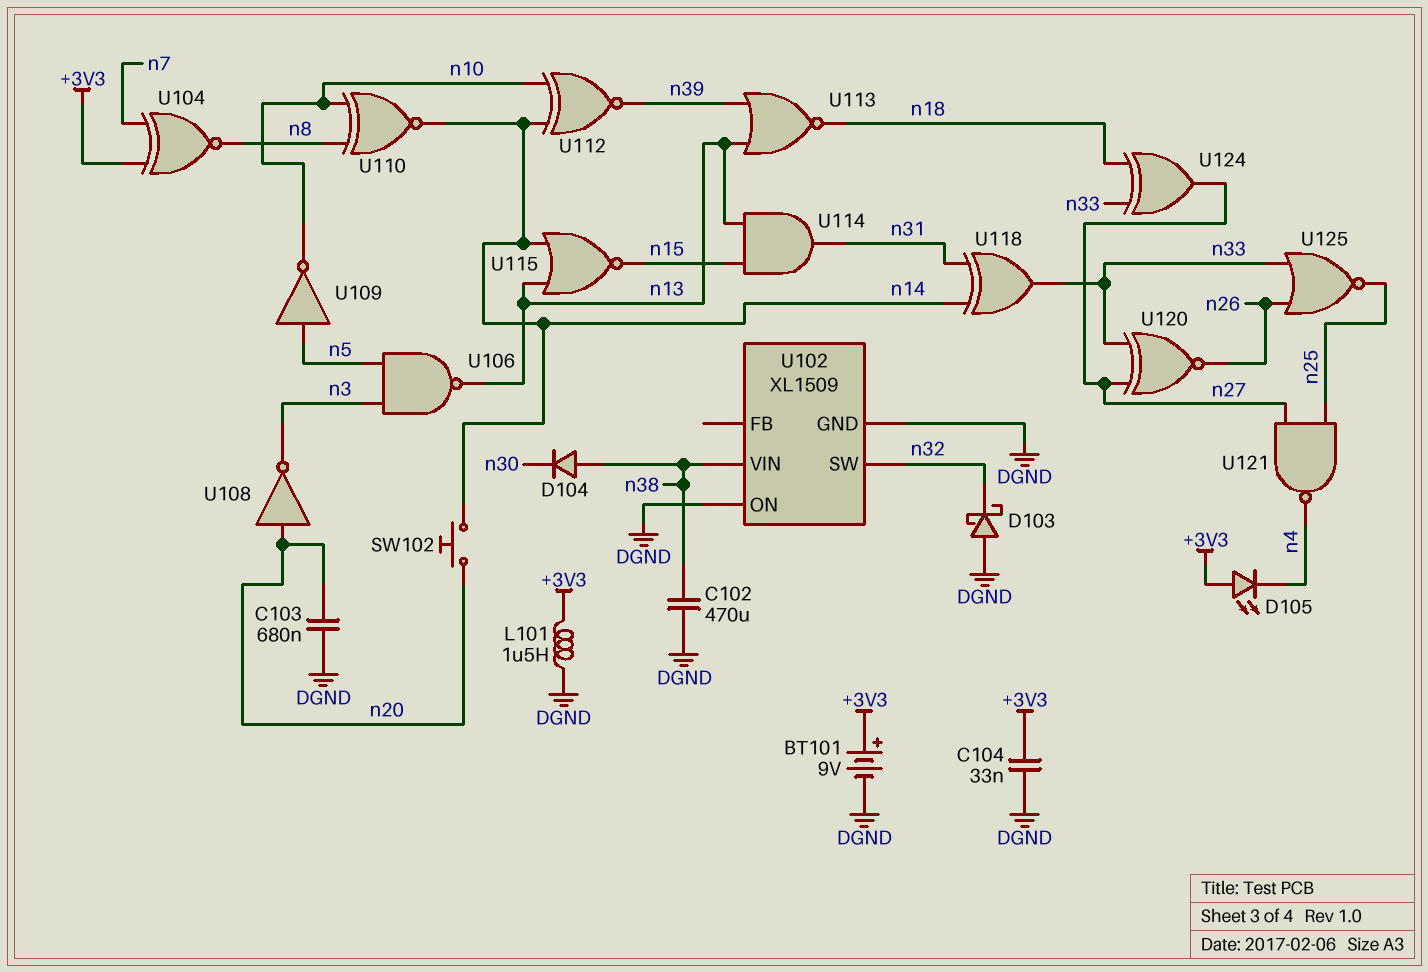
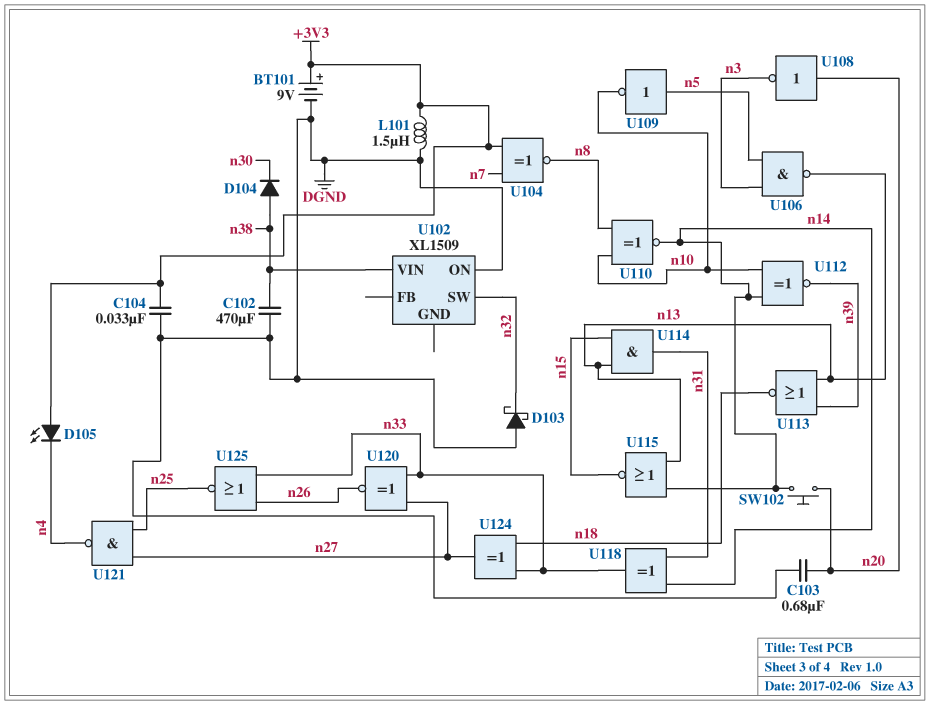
U102 pin GND: DGND -> none

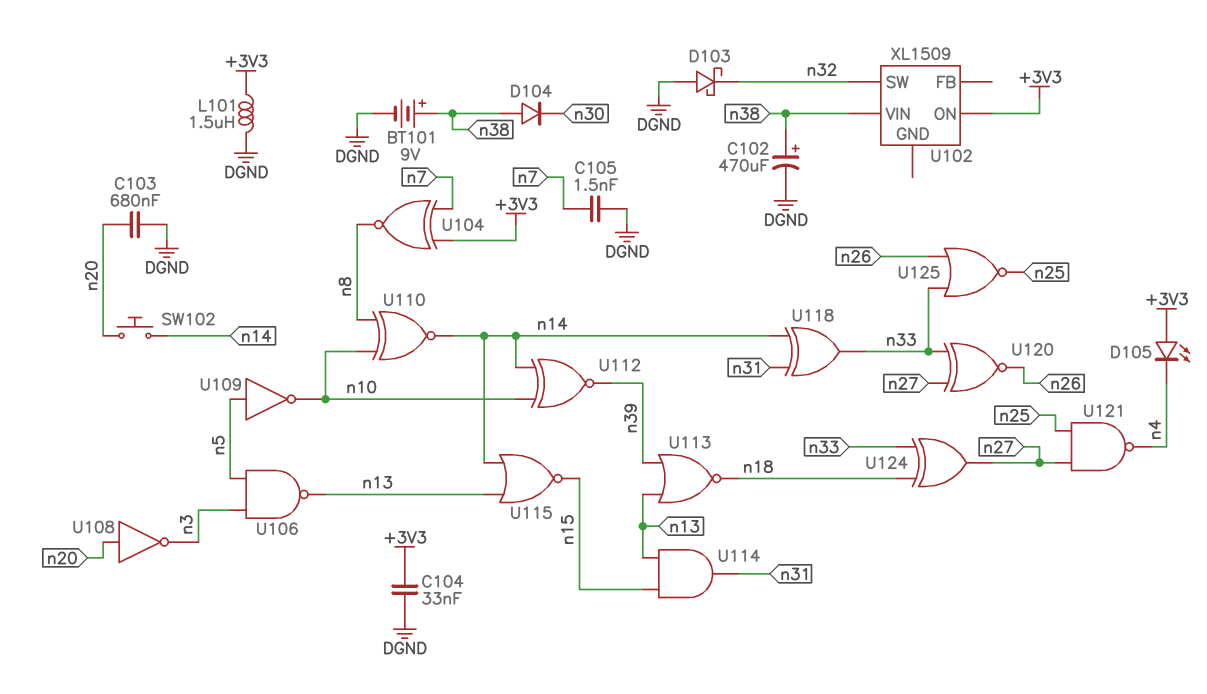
BT101: 9V (plus +3V3, minus DGND) -> 9V (plus n38, minus DGND)
C102: 470uF (DGND, n38) -> 470uF (plus n38, minus DGND)
C105: none -> 1.5nF (DGND, n7)
U102 pin ON: DGND -> +3V3

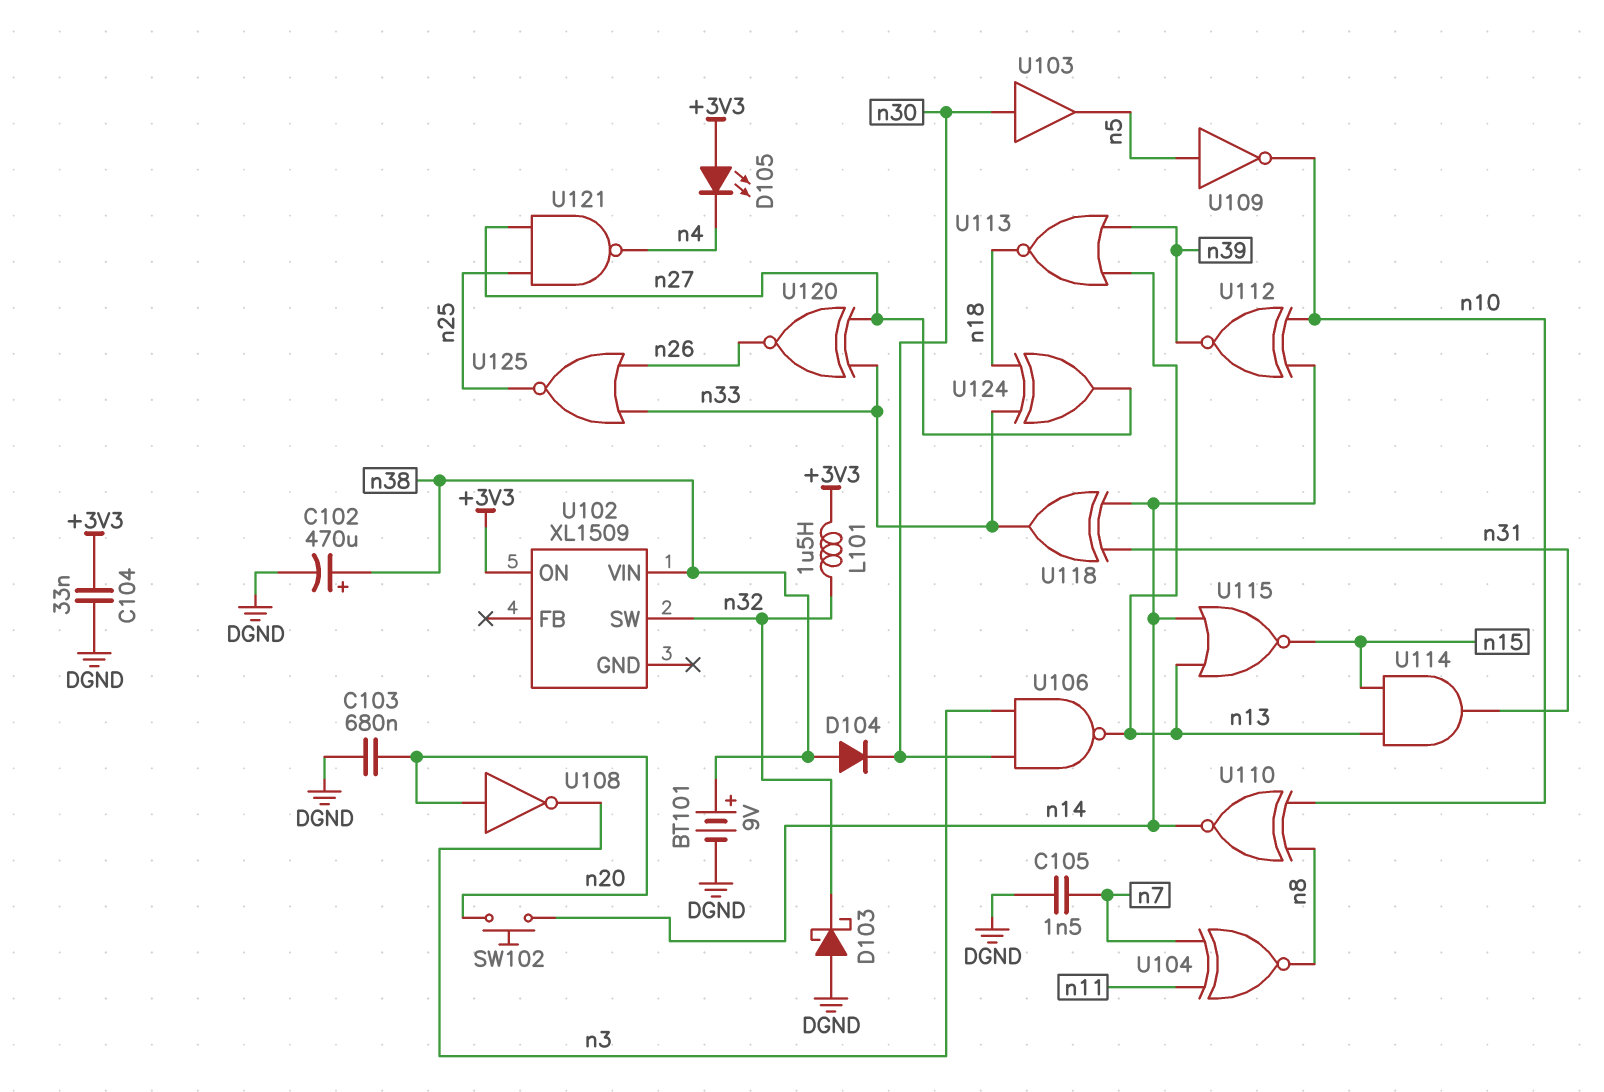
L101: 1.5uH (+3V3, DGND) -> 1.5uH (+3V3, n32)
U103: none -> buffer (in n30, out n5)
U104: XNOR (in +3V3, in n7, out n8) -> XNOR (in n7, in n11, out n8)
U106: NAND (in n3, in n5, out n13) -> NAND (in n3, in n30, out n13)

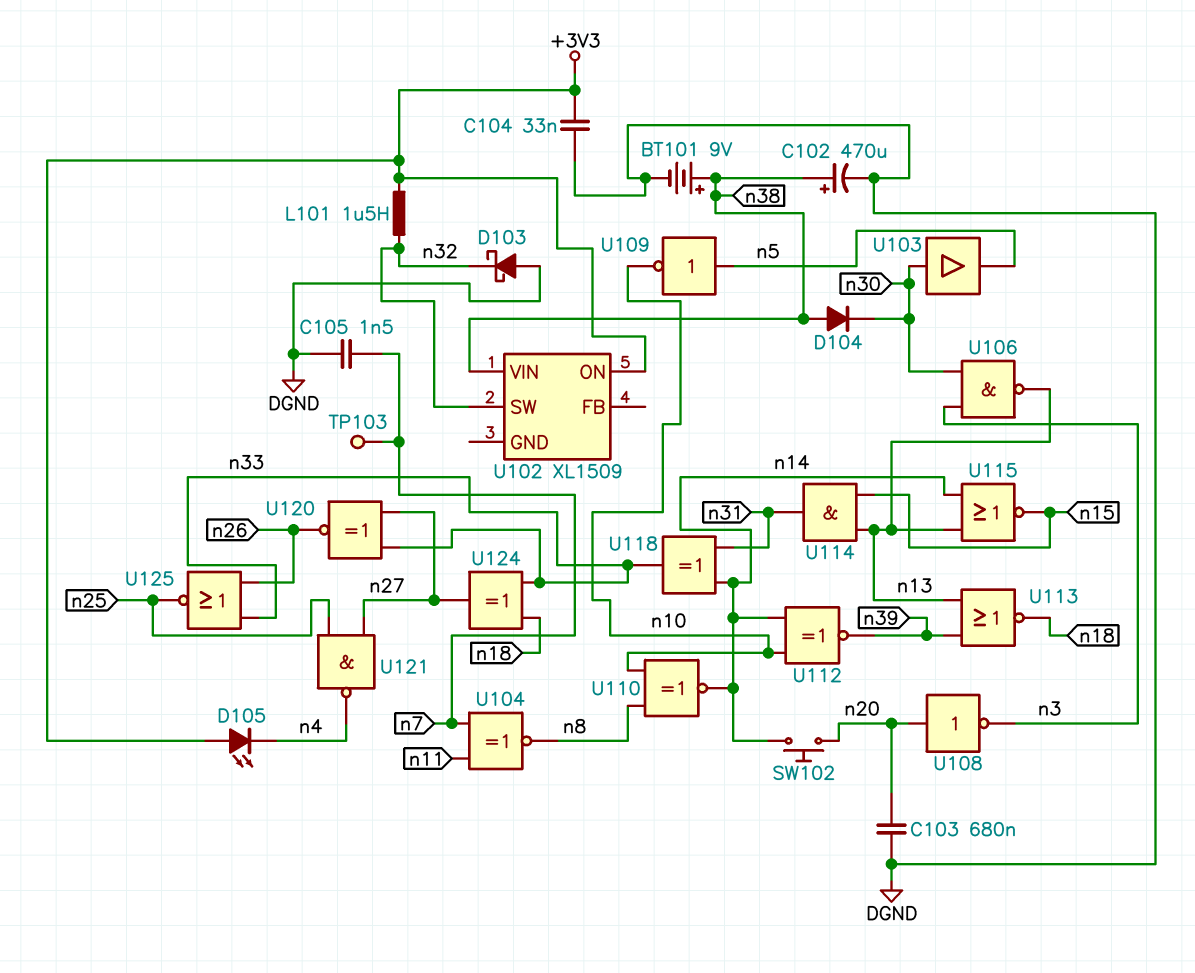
TP103: none -> test point (n7)

